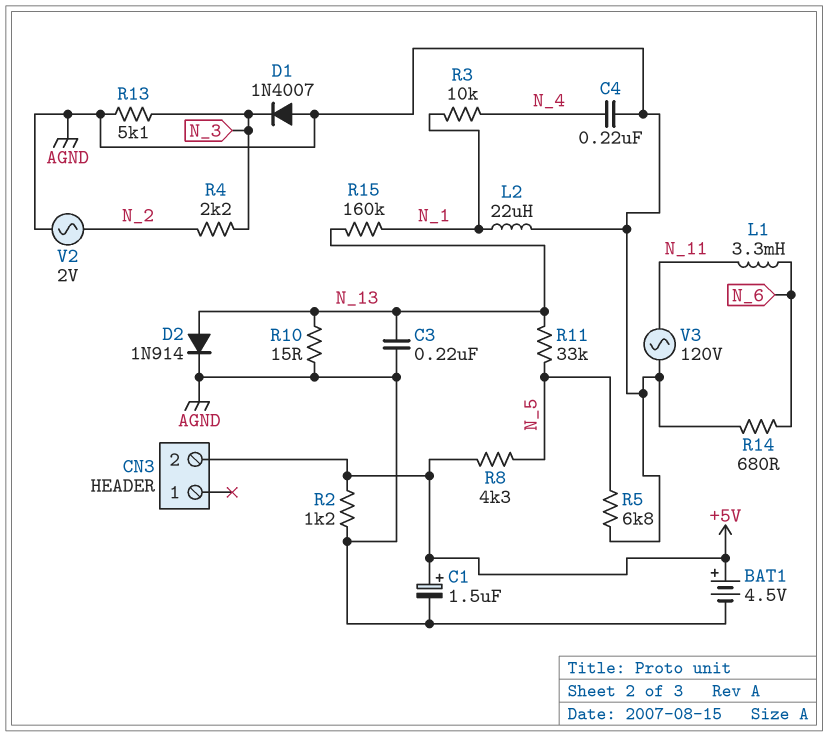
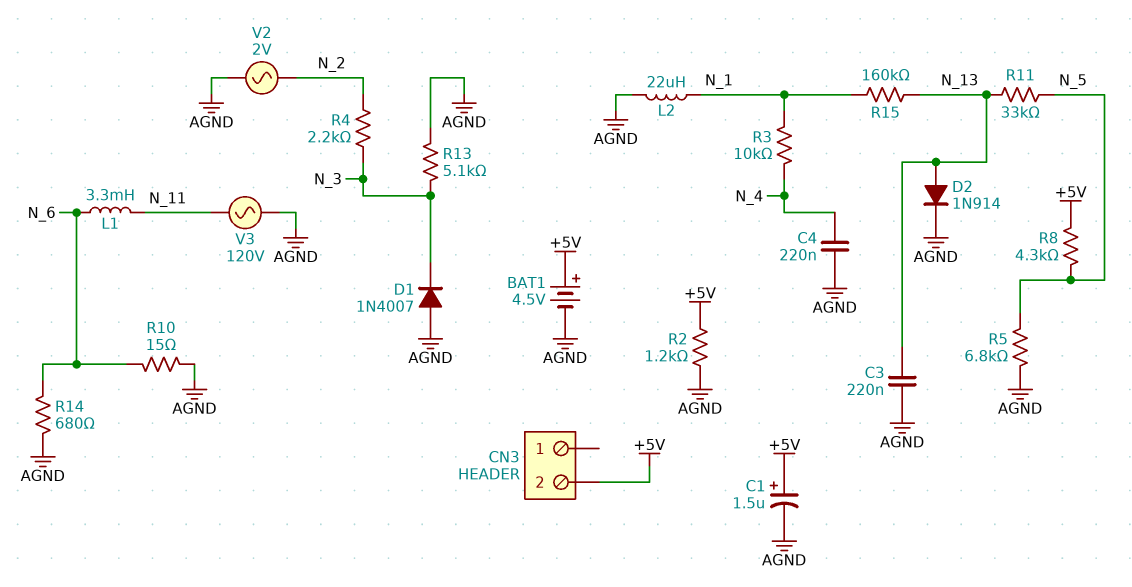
R10: 15 (AGND, N_13) -> 15 (AGND, N_6)

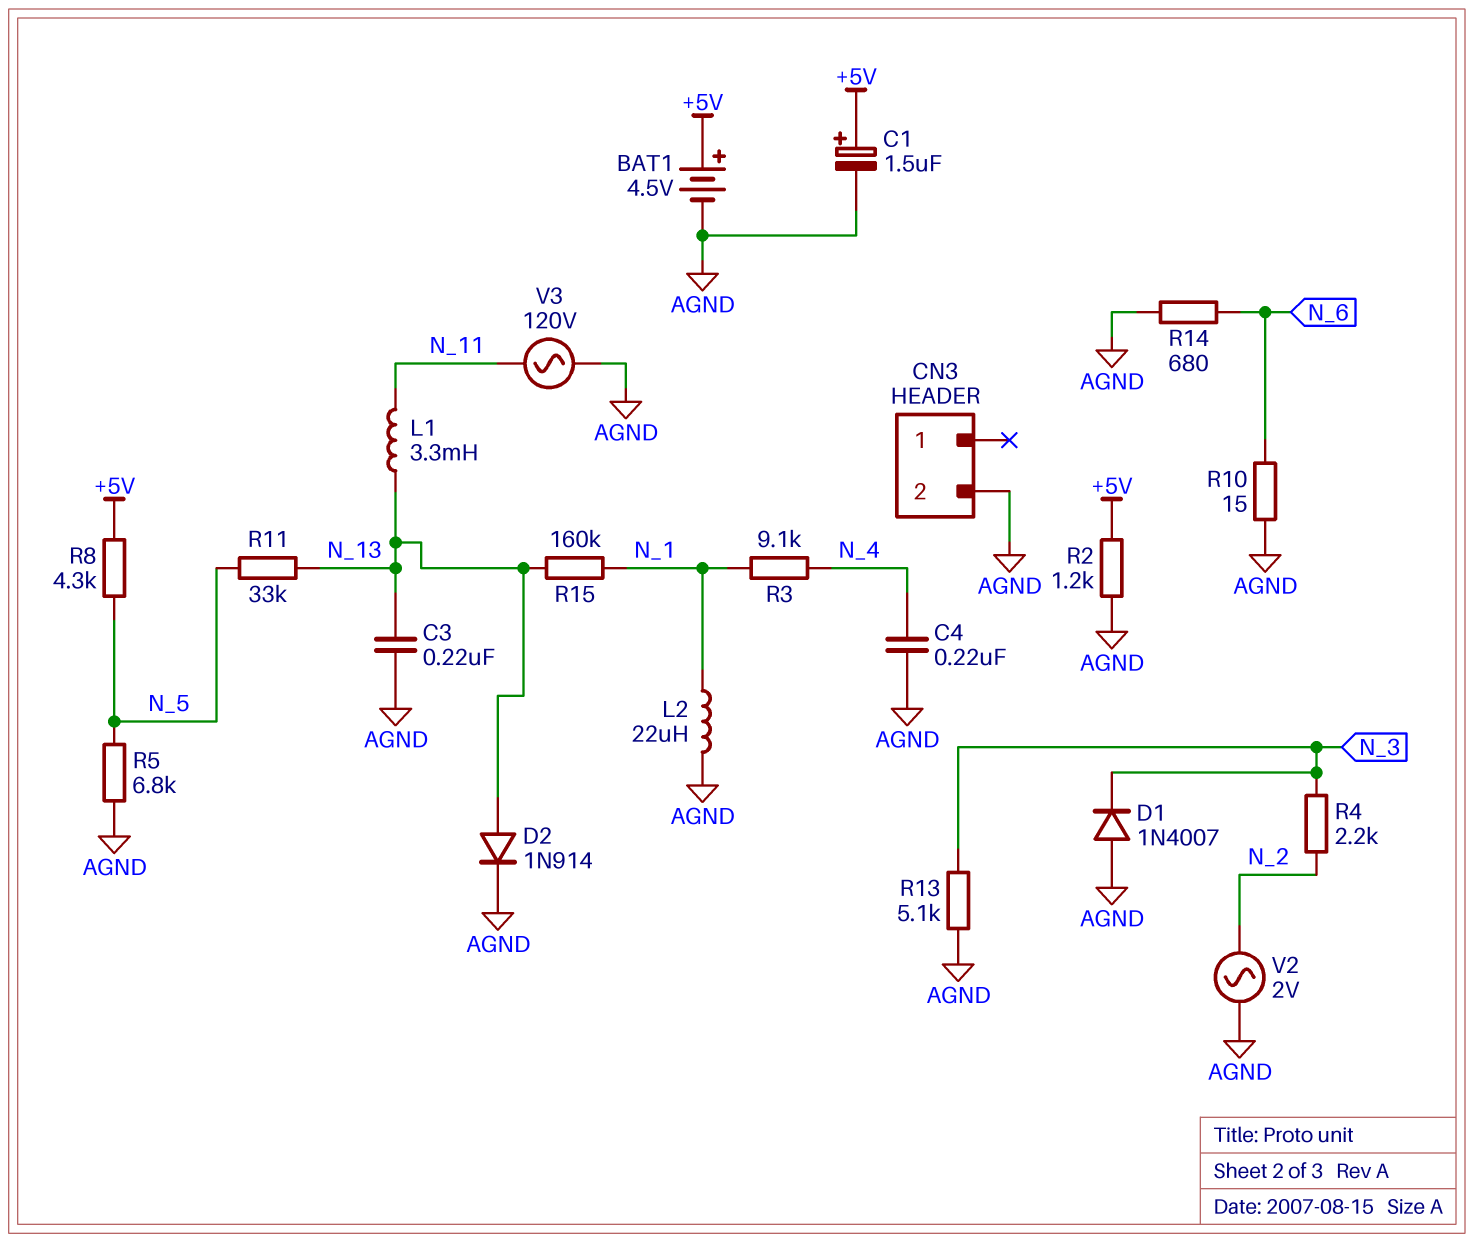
CN3 pin 2: +5V -> AGND
L1: 3.3mH (N_6, N_11) -> 3.3mH (N_11, N_13)
R3: 10k (N_1, N_4) -> 9.1k (N_1, N_4)

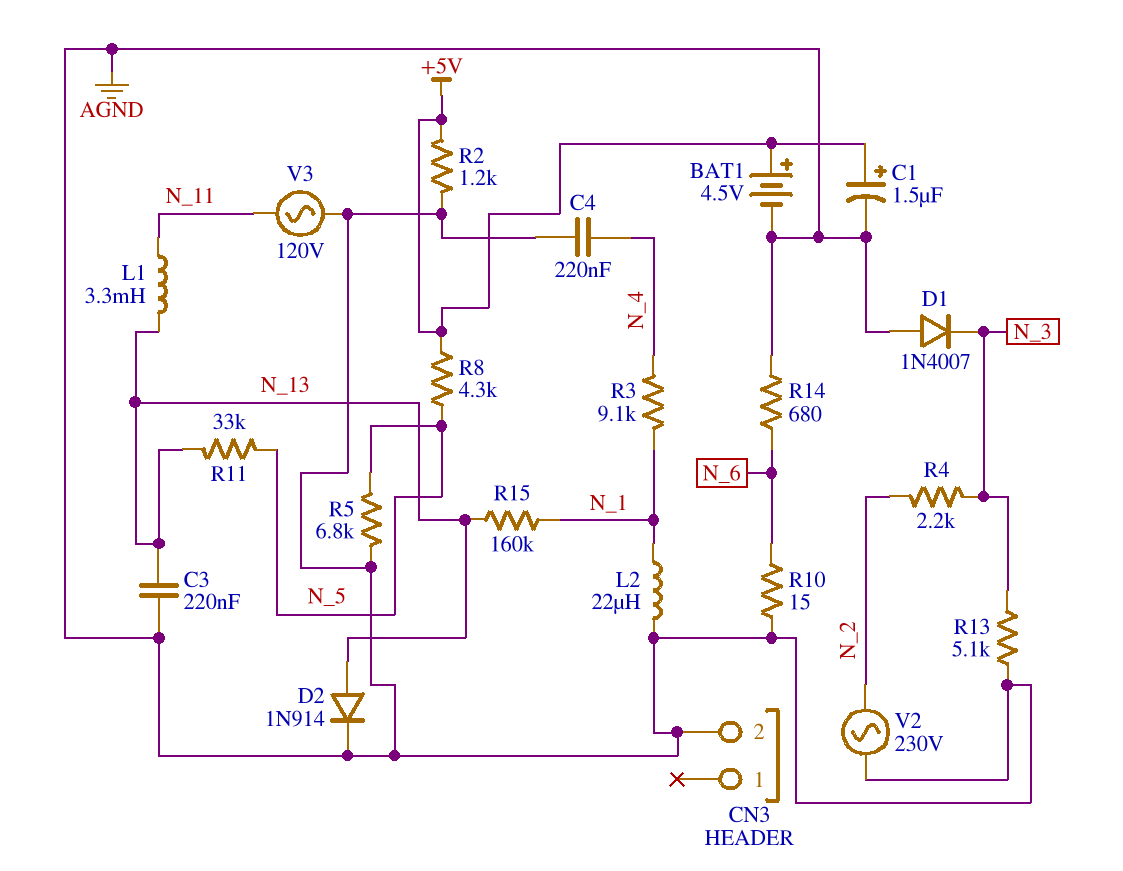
V2: AC 2V (AGND, N_2) -> AC 230V (AGND, N_2)

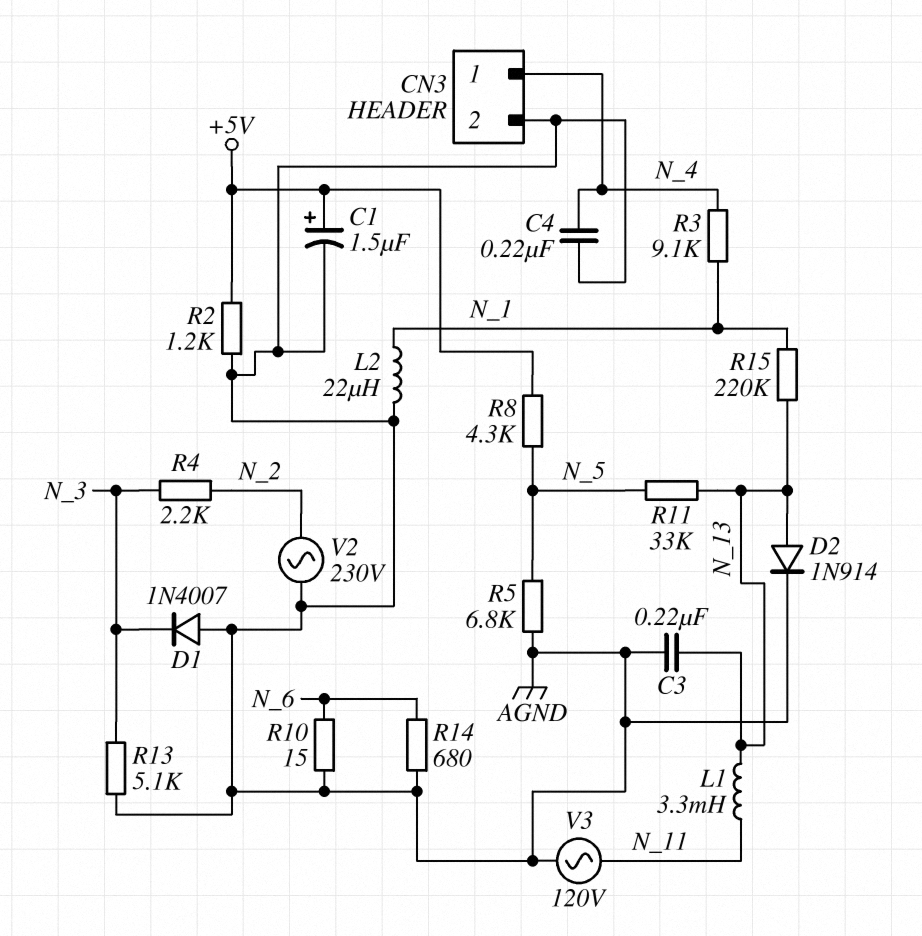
BAT1: 4.5V (plus +5V, minus AGND) -> none
CN3 pin 1: none -> N_4
R15: 160k (N_1, N_13) -> 220k (N_1, N_13)

